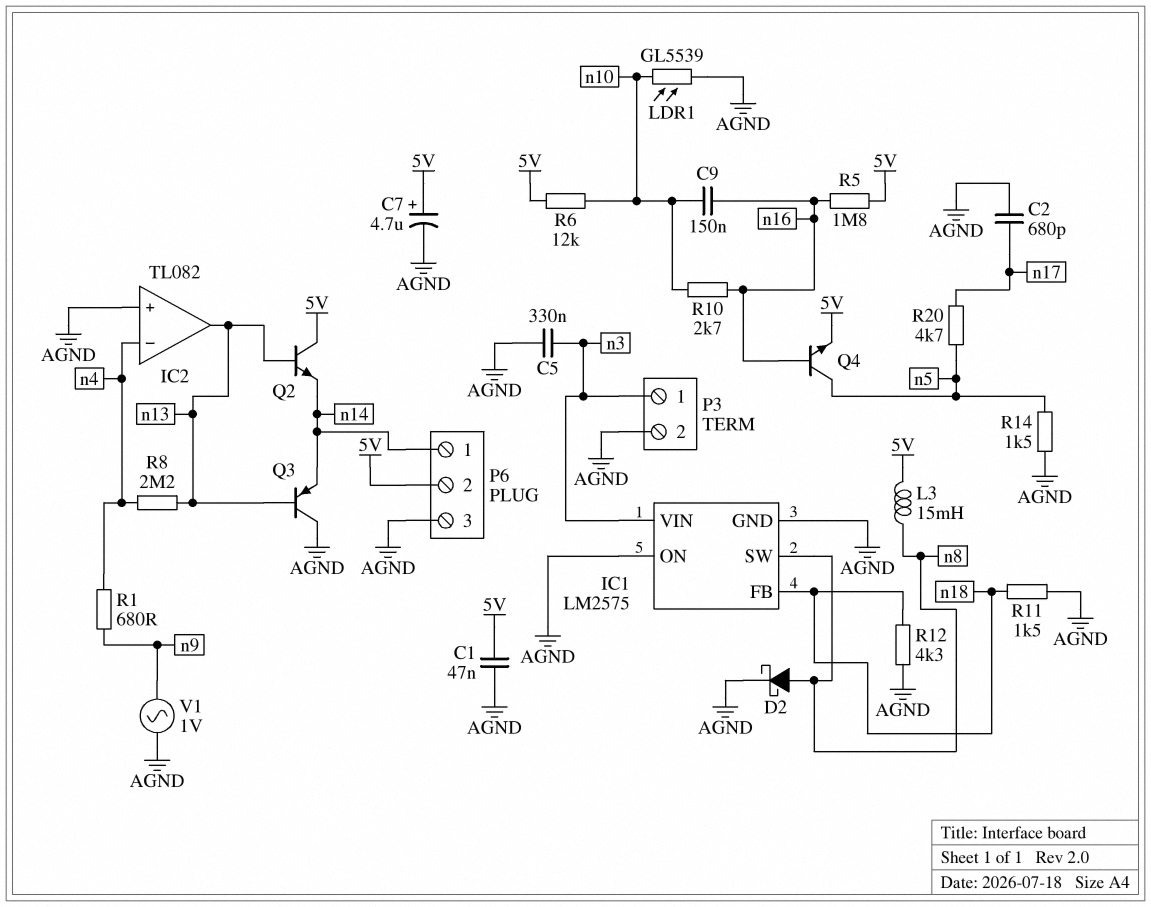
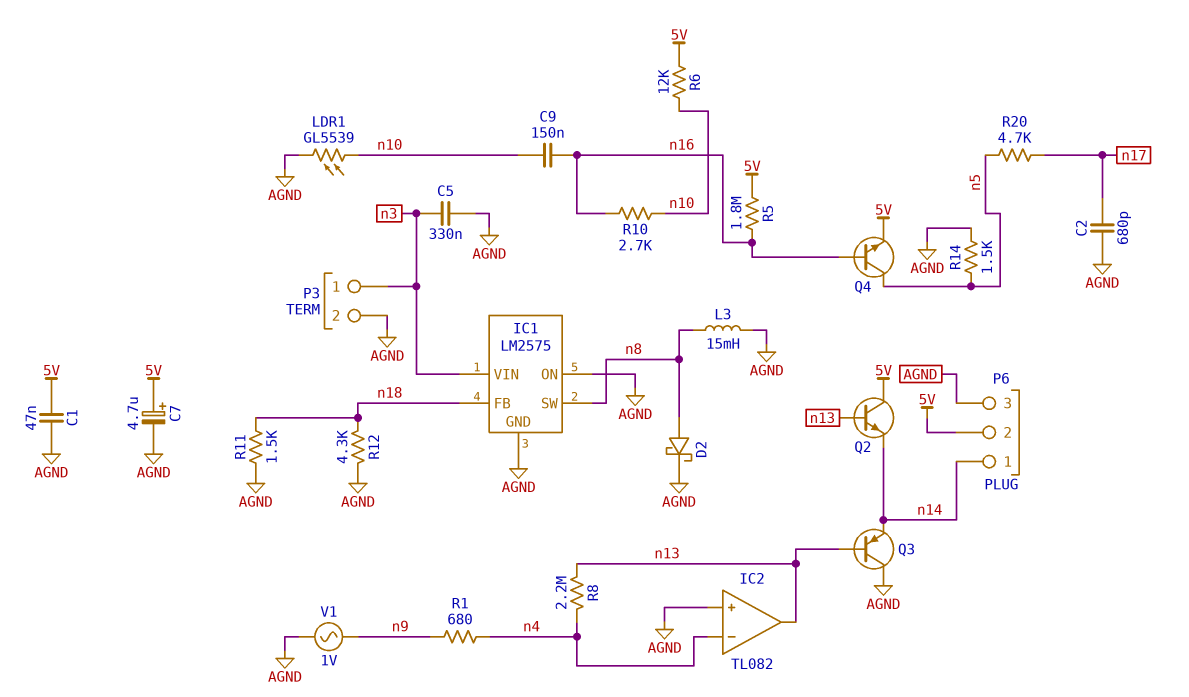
L3: 15mH (5V, n8) -> 15mH (AGND, n8)

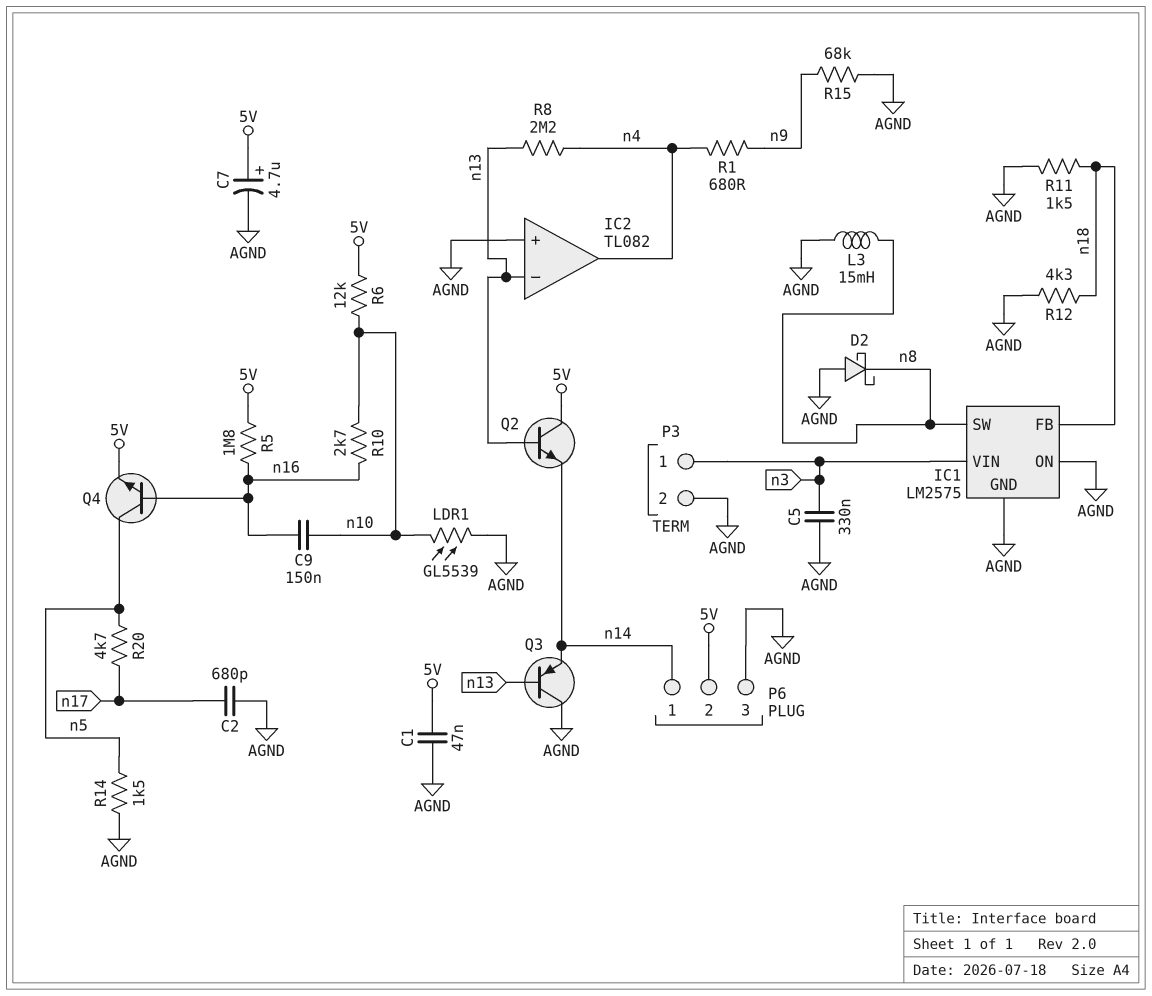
D2: schottky (A n8, K AGND) -> schottky (A AGND, K n8)
IC2 pin in-: n4 -> n13
IC2 pin out: n13 -> n4
R15: none -> 68k (AGND, n9)
V1: AC 1V (AGND, n9) -> none

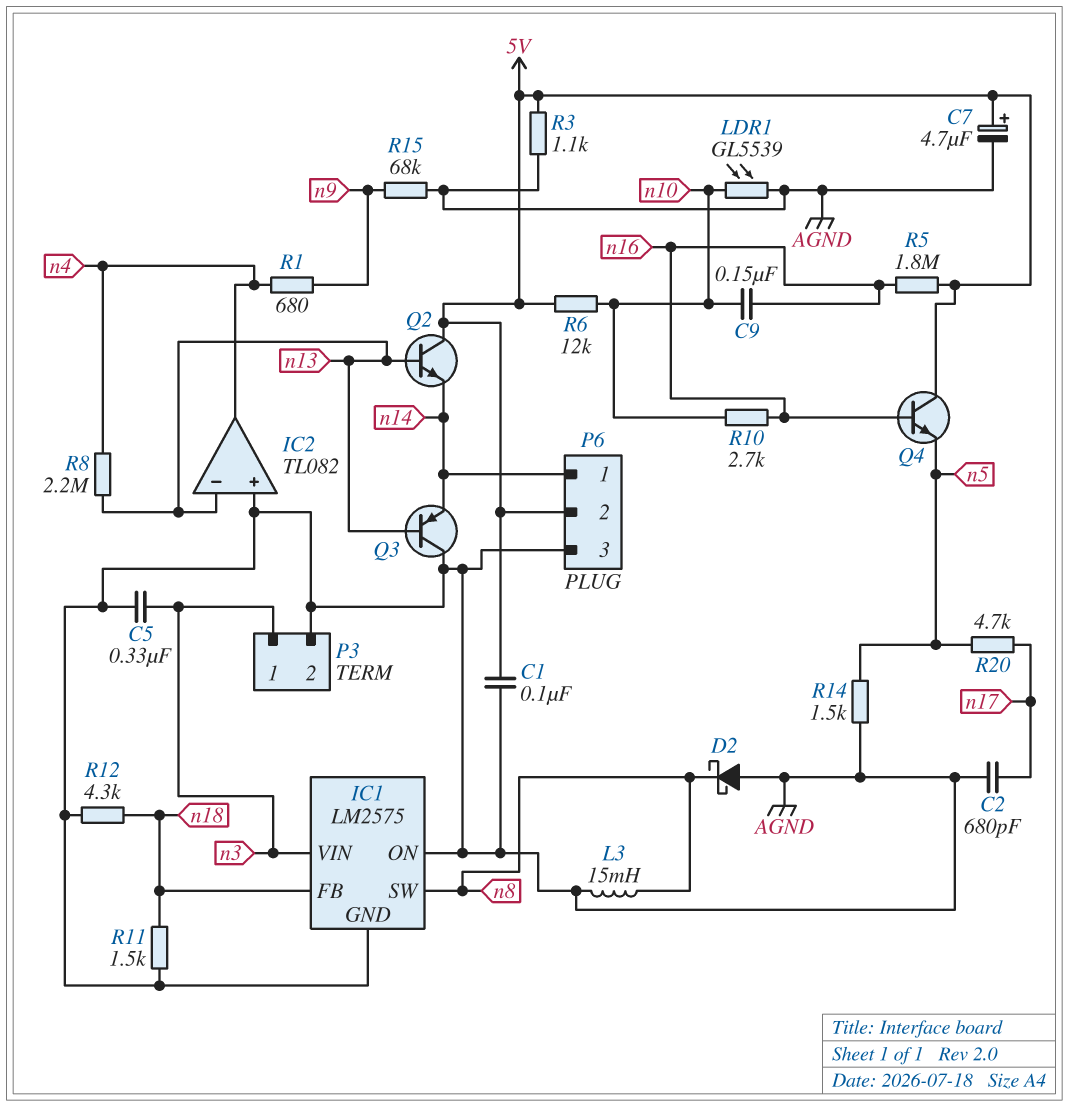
C1: 47nF (5V, AGND) -> 100nF (5V, AGND)
Q4: NPN (B n16, C n5, E 5V) -> NPN (B n16, C 5V, E n5)
R3: none -> 1.1k (5V, AGND)

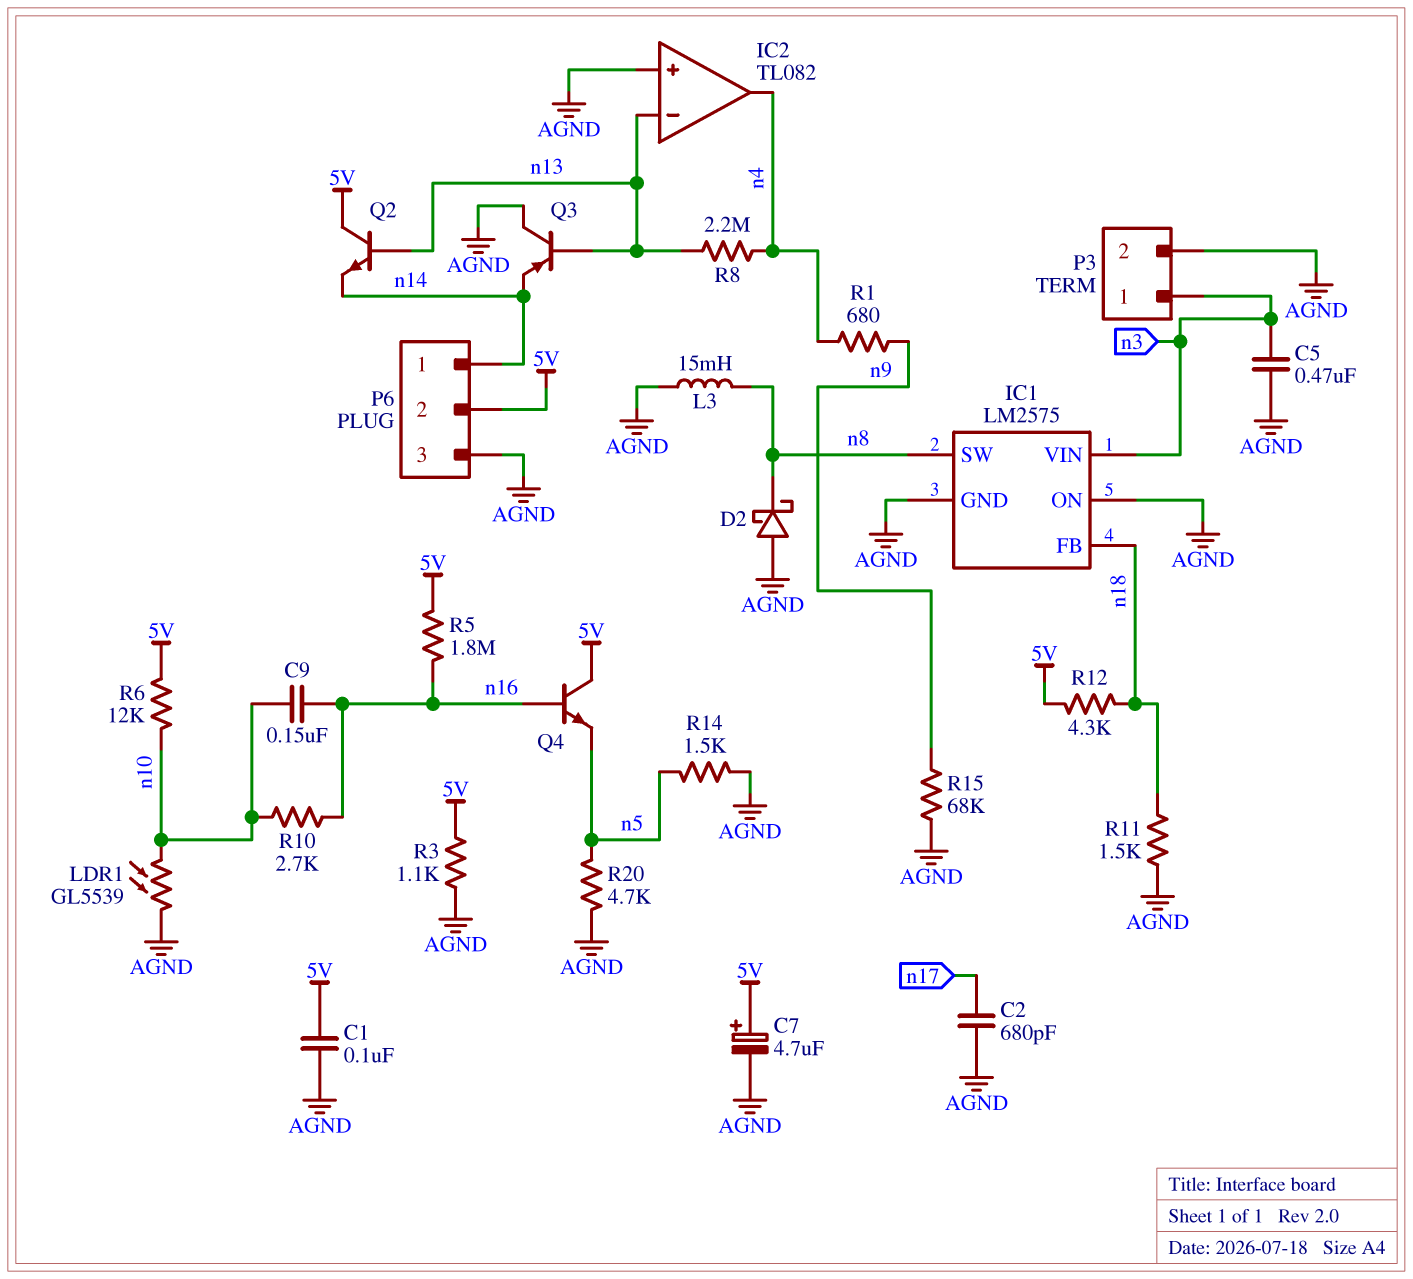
C5: 330nF (AGND, n3) -> 470nF (AGND, n3)
R12: 4.3k (AGND, n18) -> 4.3k (5V, n18)
R20: 4.7k (n5, n17) -> 4.7k (AGND, n5)

